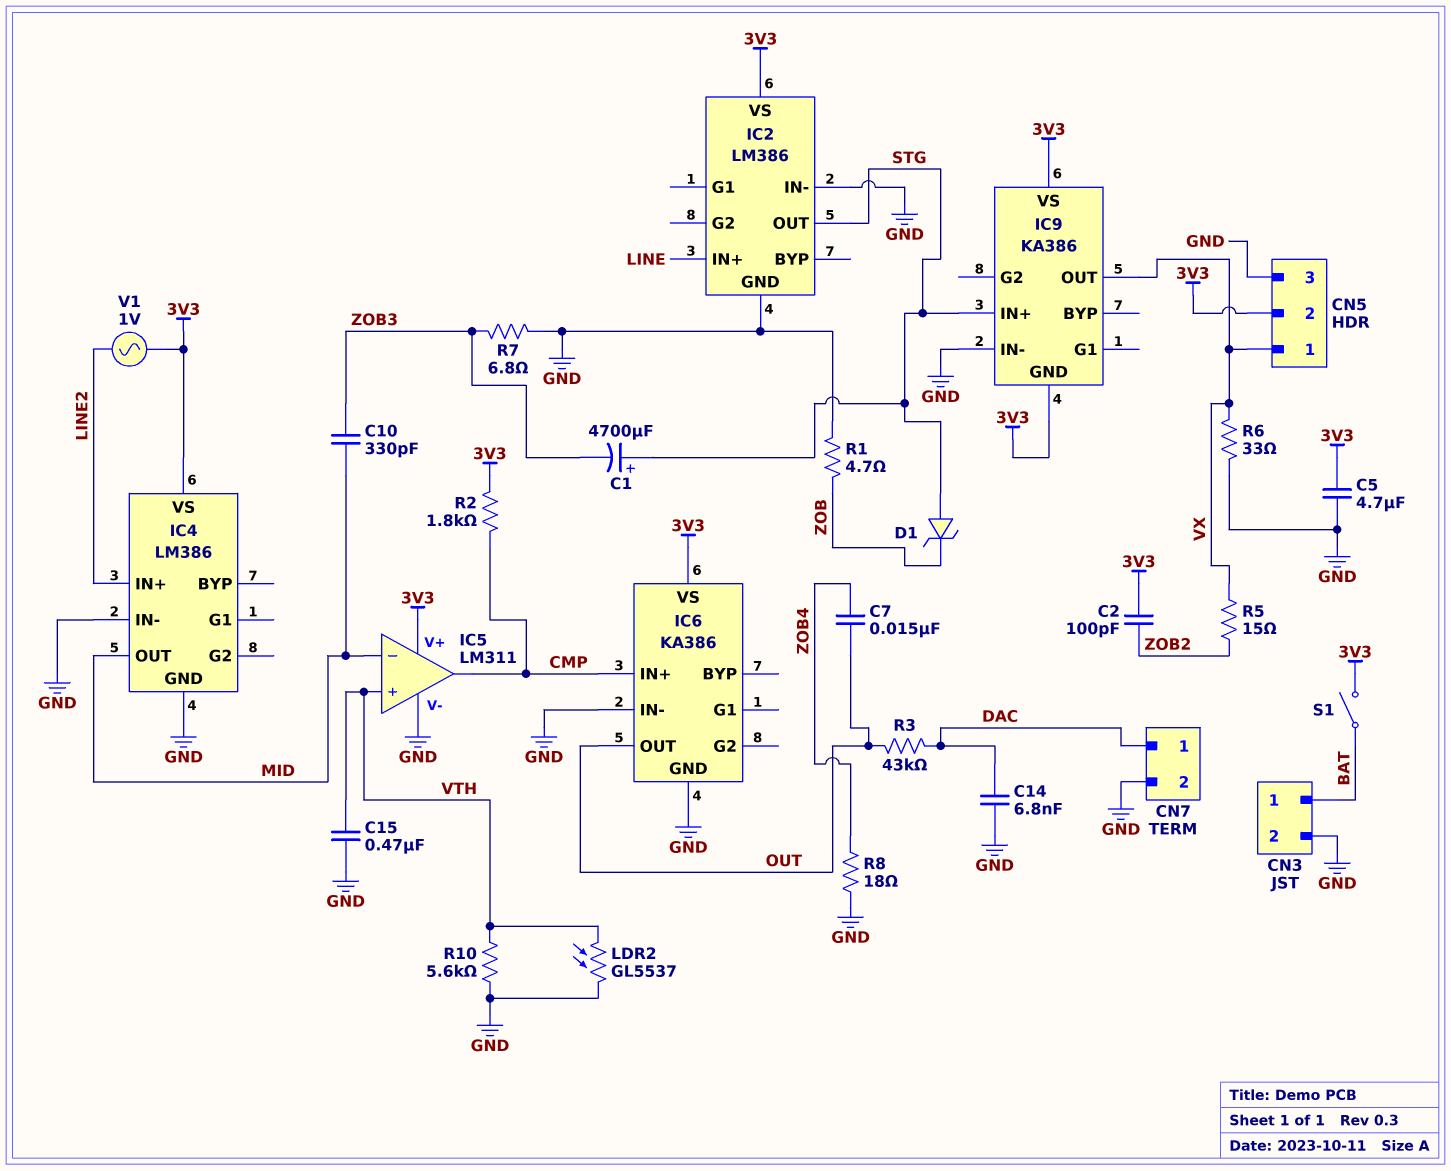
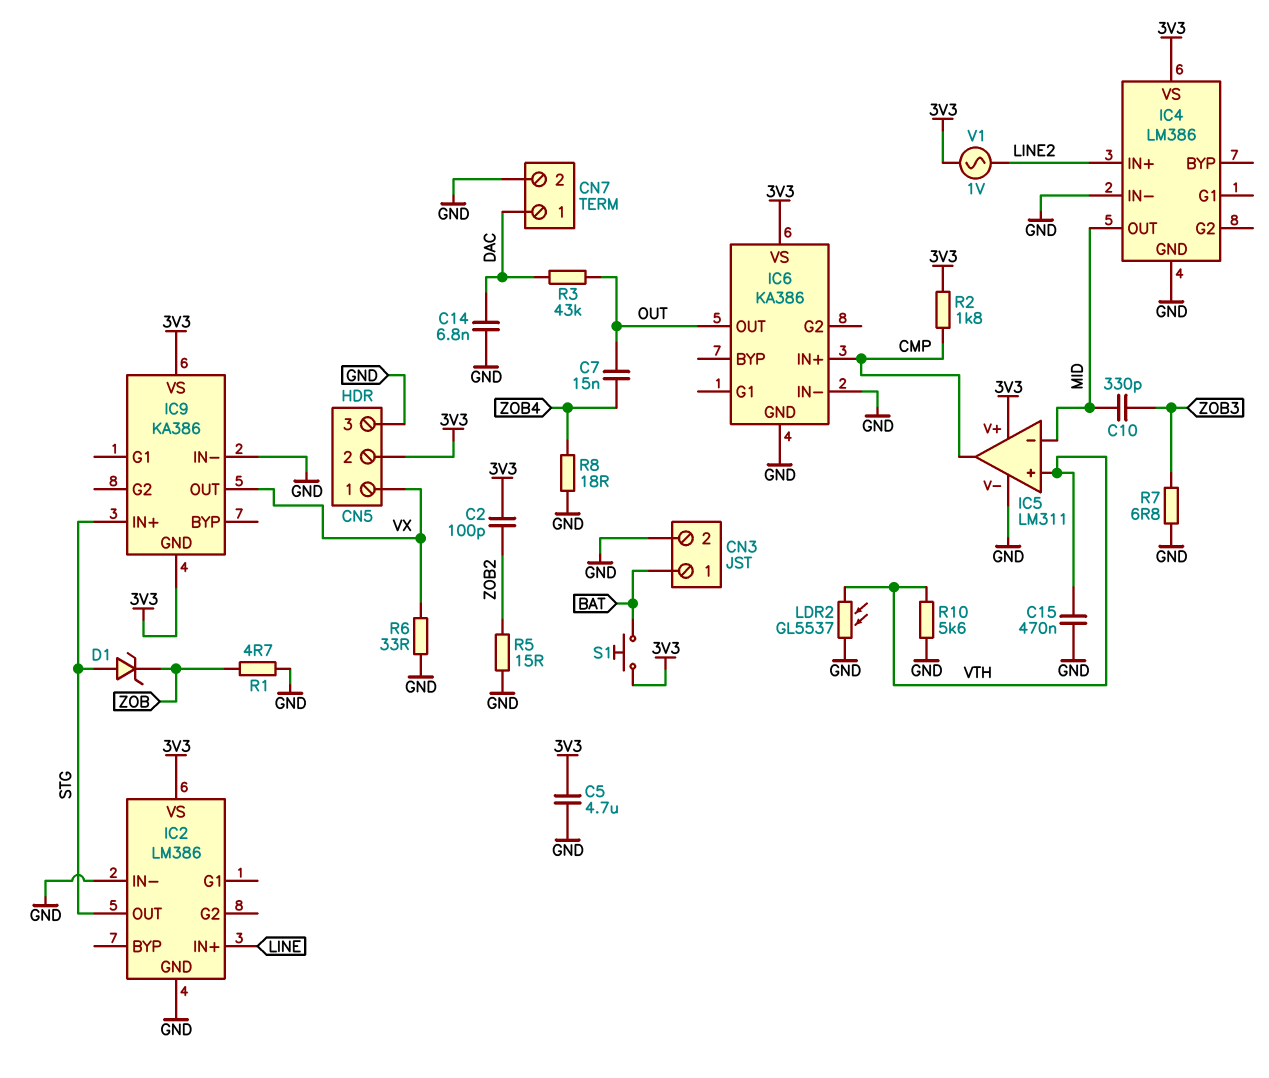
C1: 4700uF (plus STG, minus ZOB3) -> none
R5: 15 (VX, ZOB2) -> 15 (GND, ZOB2)
S1: switch (3V3, BAT) -> button (3V3, BAT)

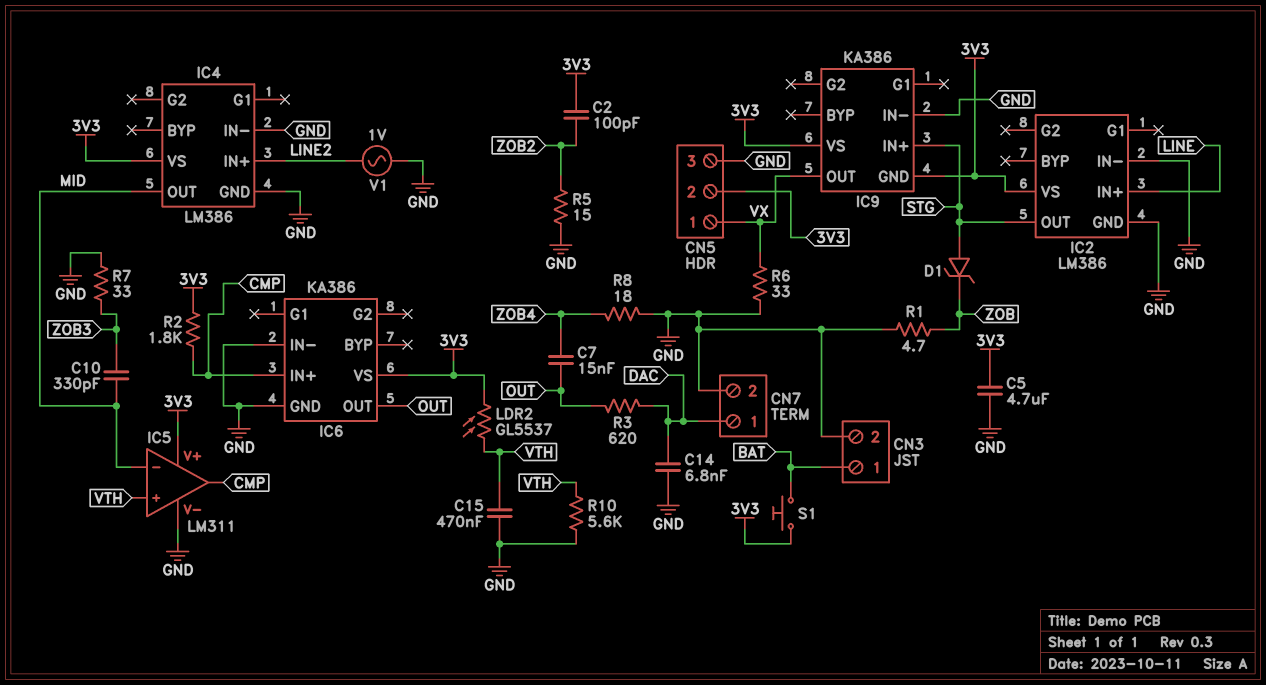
LDR2: GL5537 (GND, VTH) -> GL5537 (3V3, VTH)
R3: 43k (DAC, OUT) -> 620 (DAC, OUT)
R7: 6.8 (GND, ZOB3) -> 33 (GND, ZOB3)
V1: AC 1V (3V3, LINE2) -> AC 1V (GND, LINE2)

